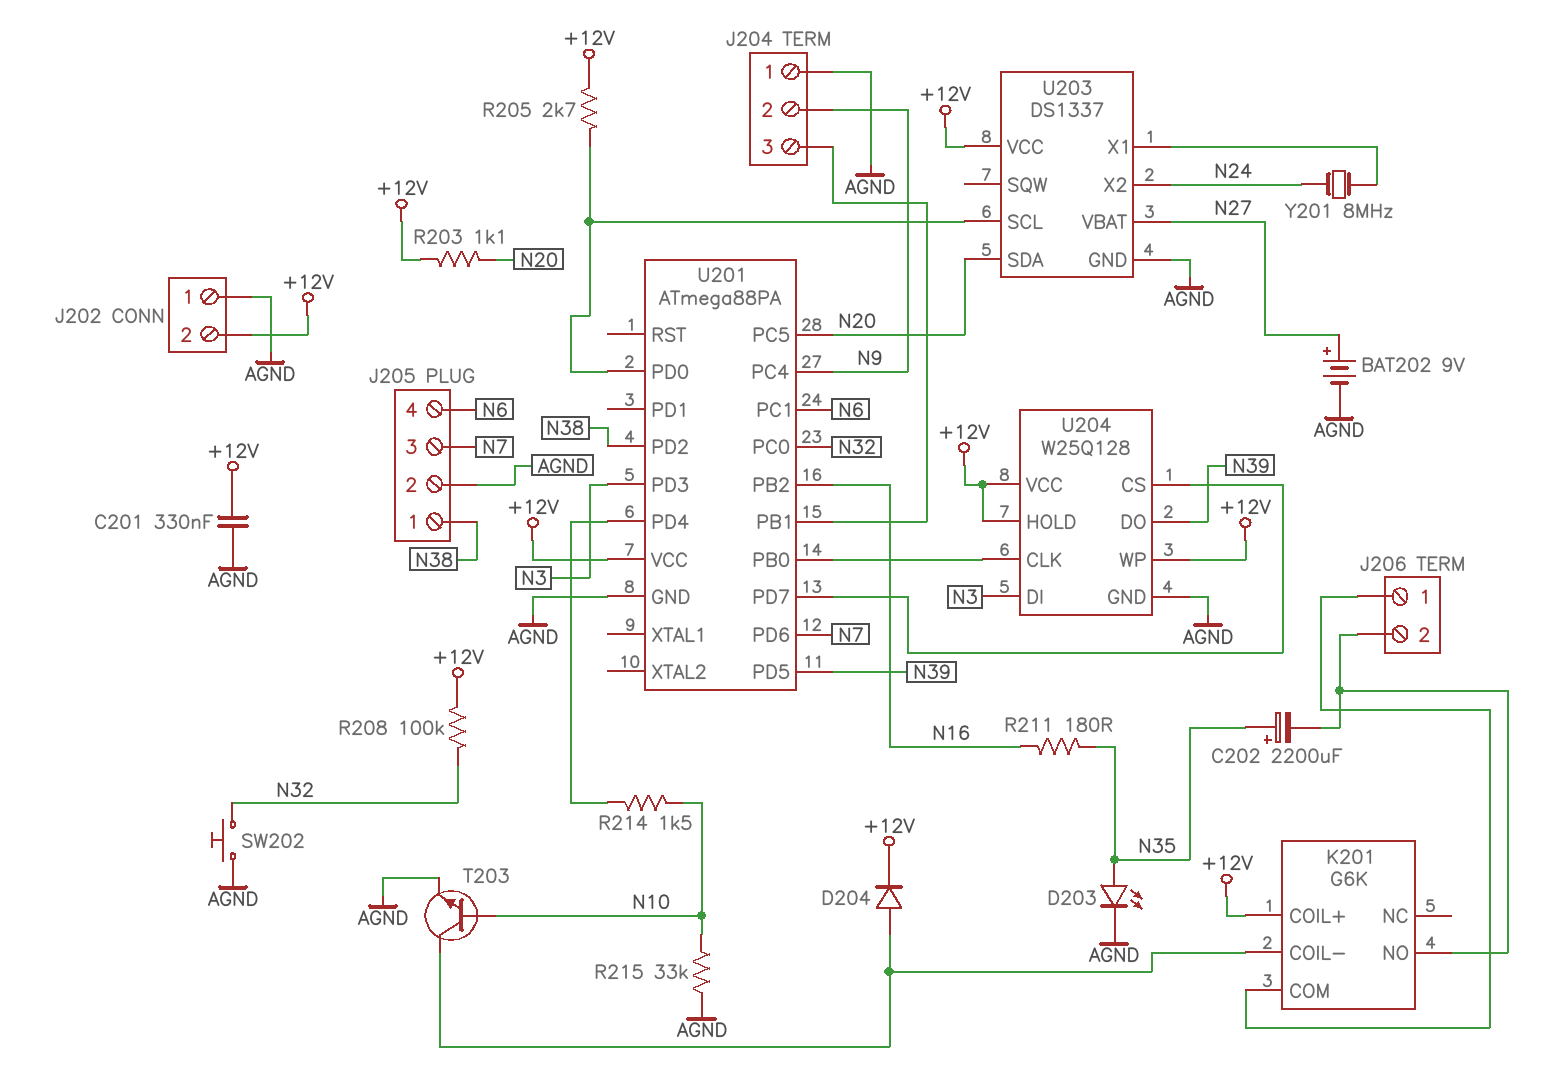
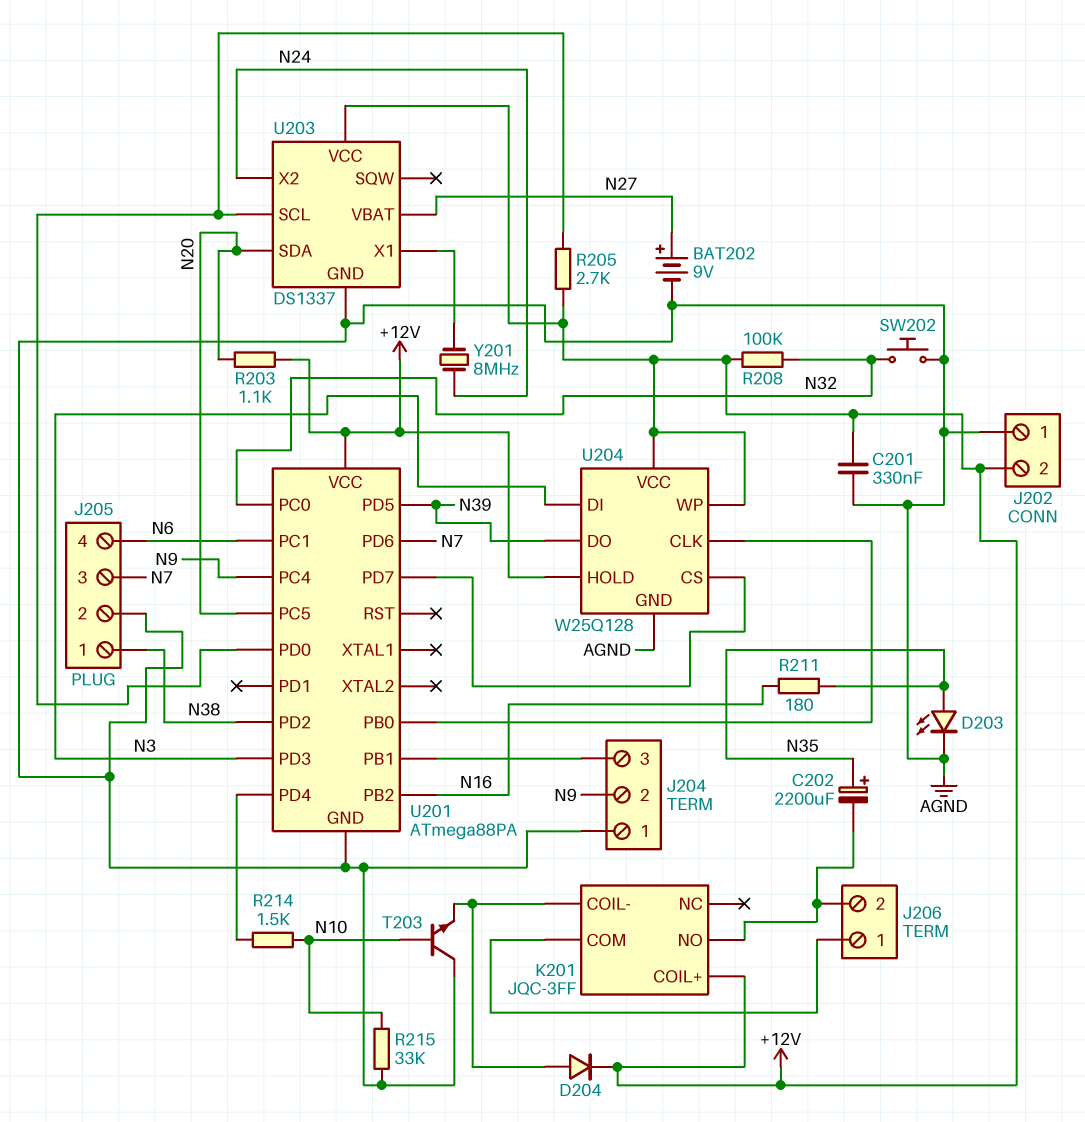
K201: G6K -> JQC-3FF
T203: NPN (B N10, C K201/COIL-, E AGND) -> NPN (B N10, C AGND, E K201/COIL-)

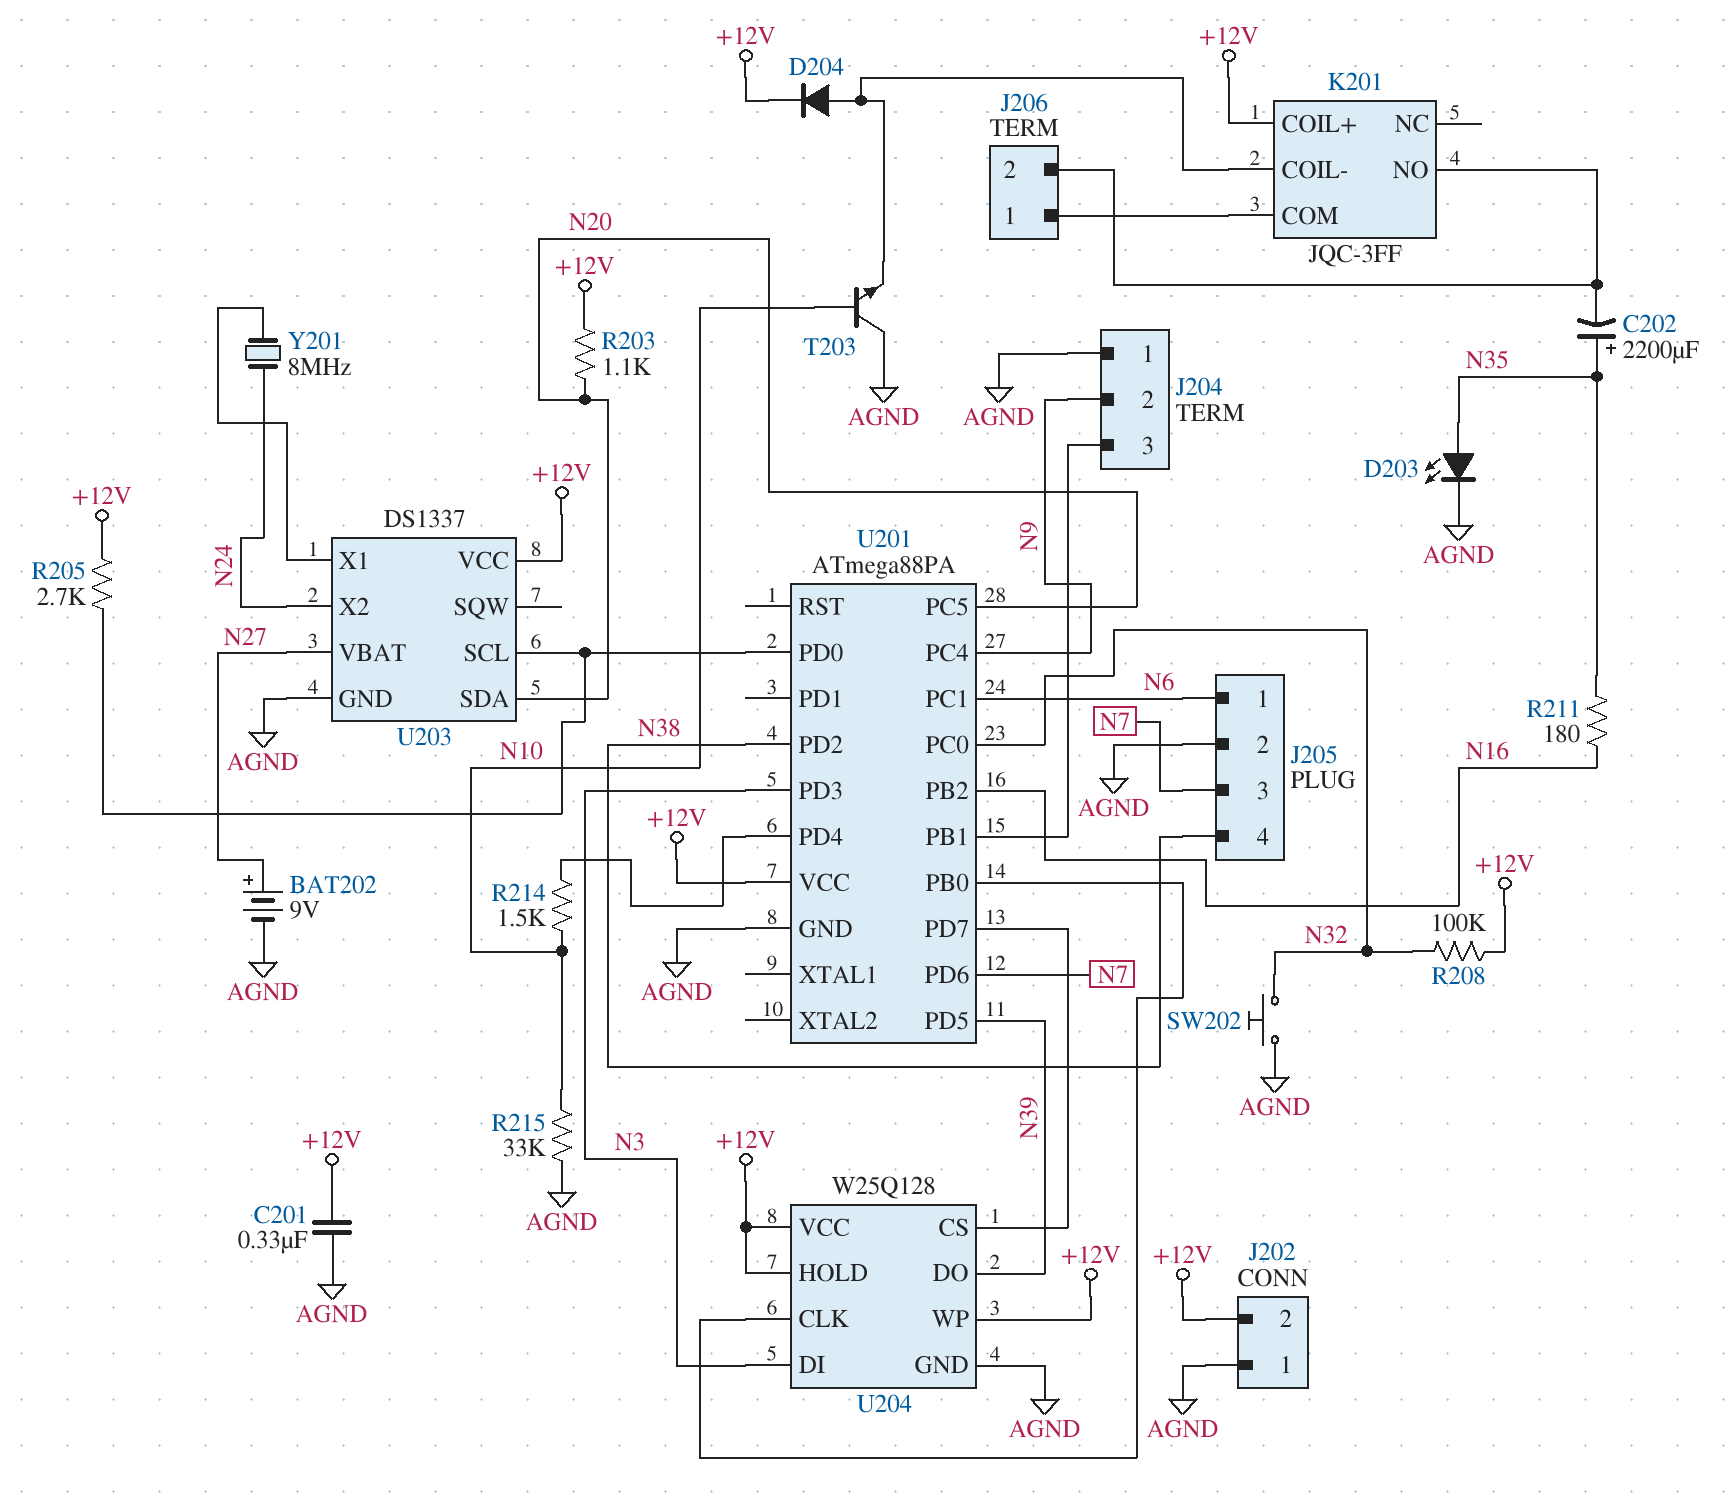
J205 pin 1: N38 -> N6
J205 pin 4: N6 -> N38

